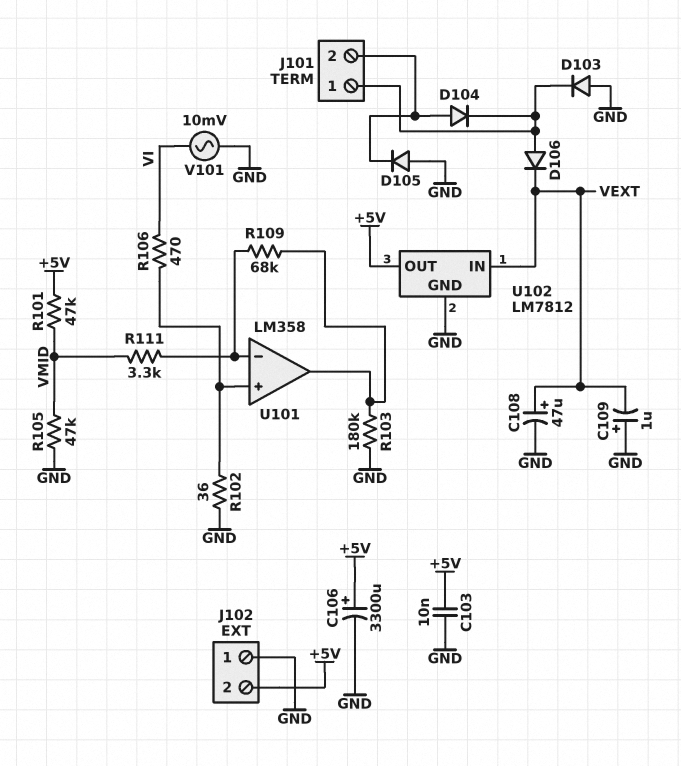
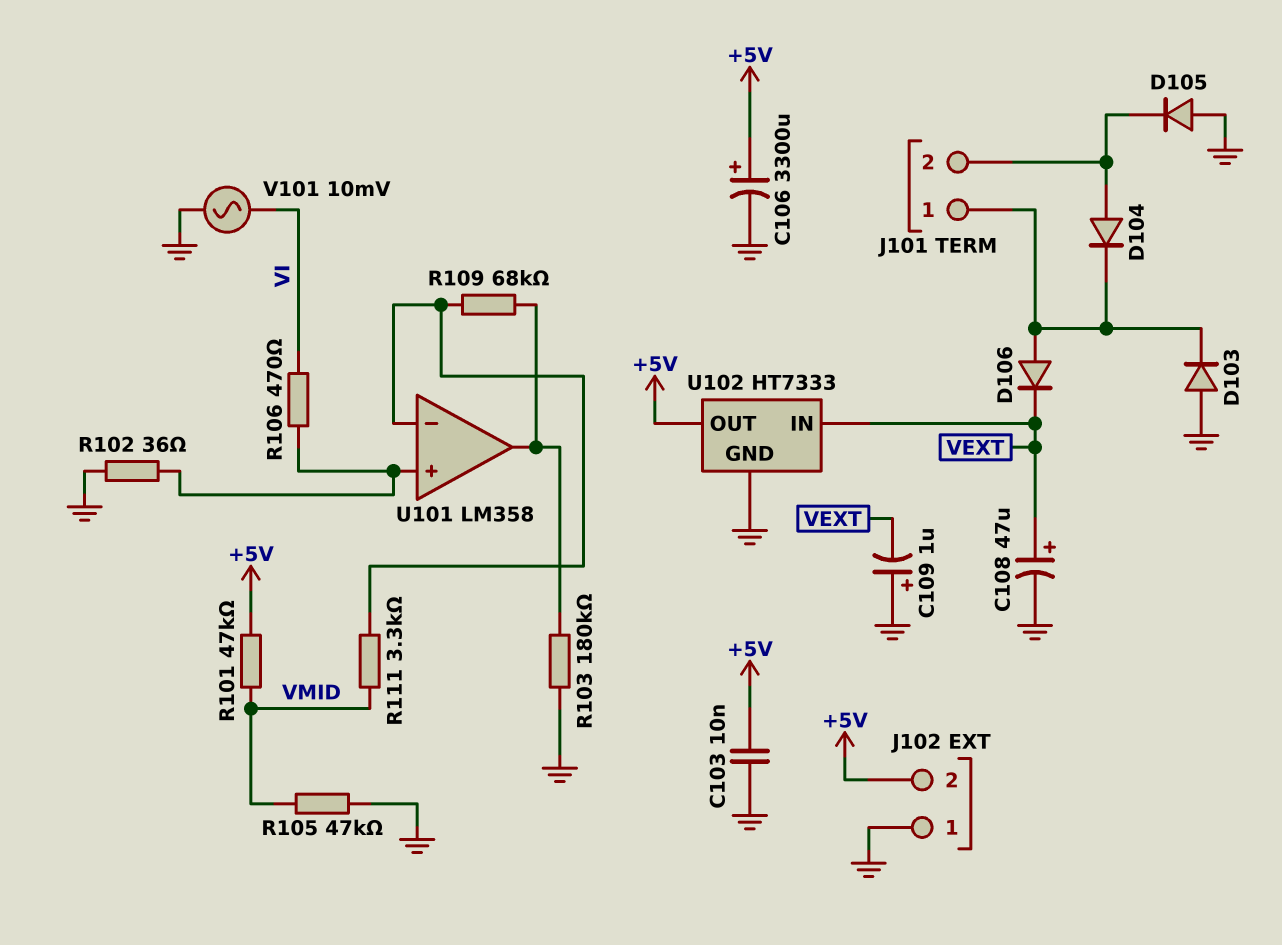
U102: LM7812 -> HT7333

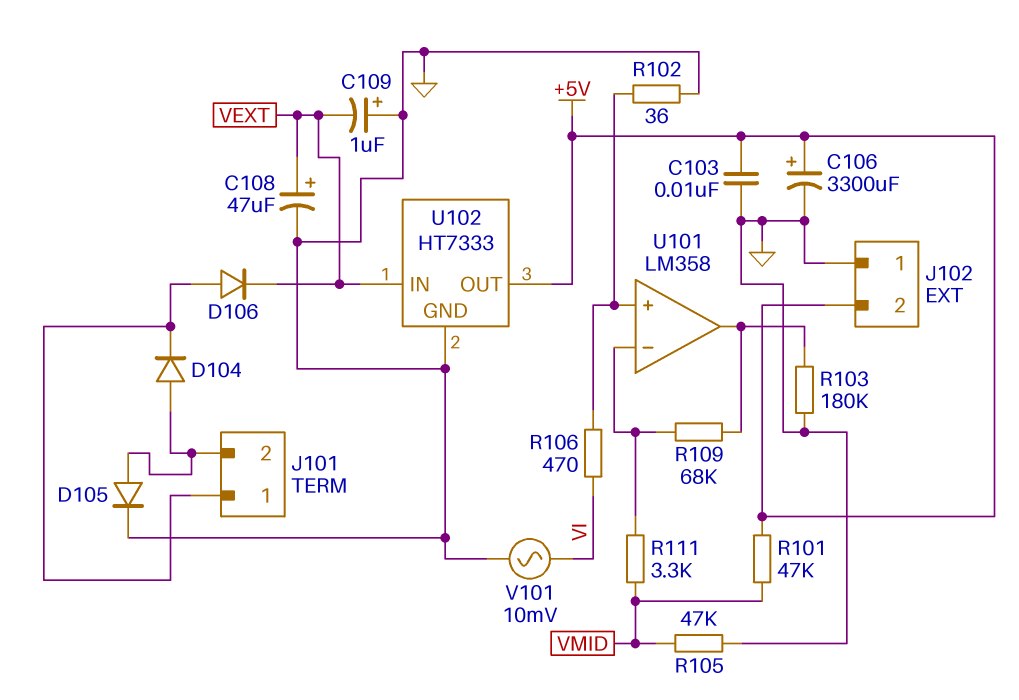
D103: diode (A GND, K J101/1) -> none
D105: diode (A GND, K J101/2) -> diode (A J101/2, K GND)

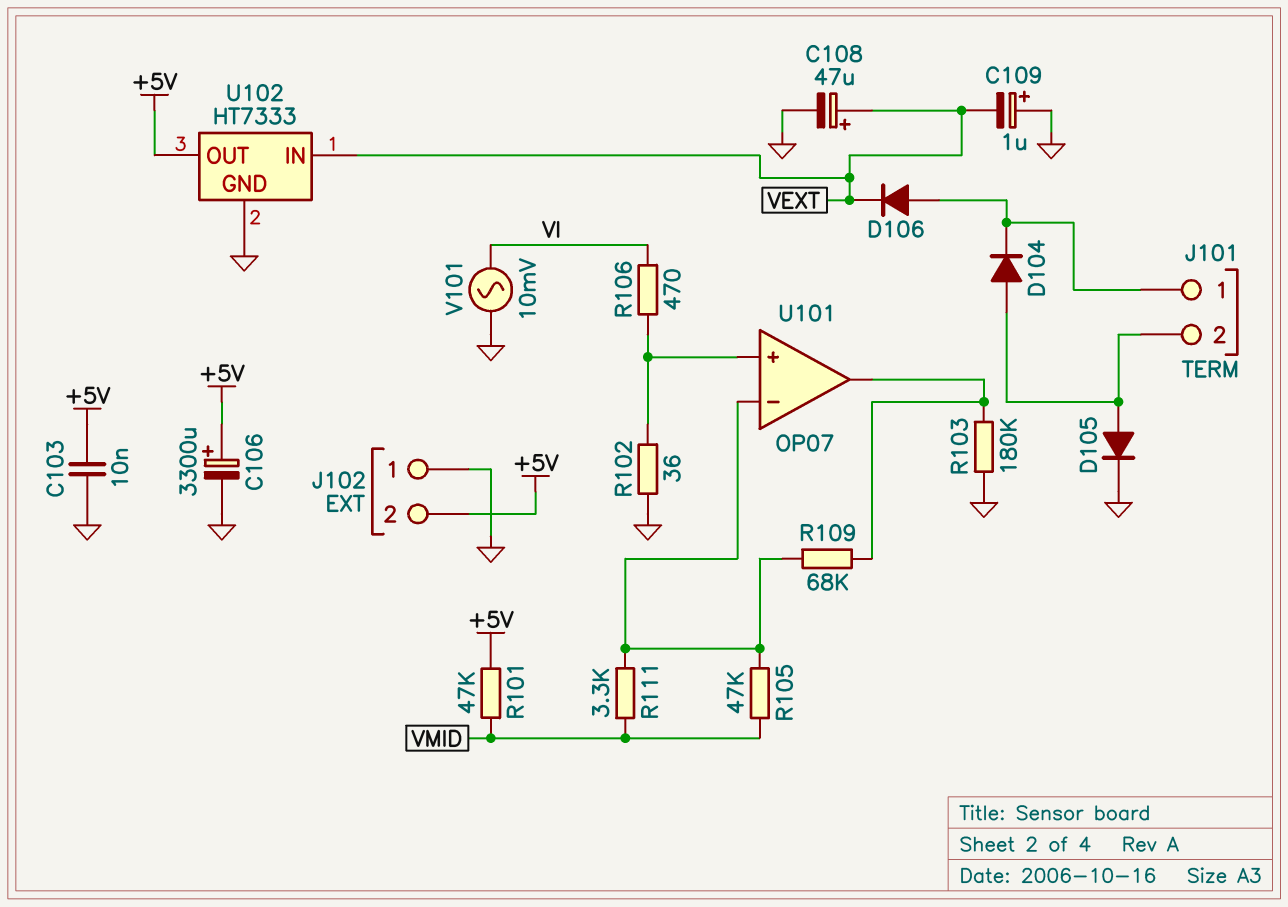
R105: 47k (GND, VMID) -> 47k (U101/in-, VMID)
U101: LM358 -> OP07

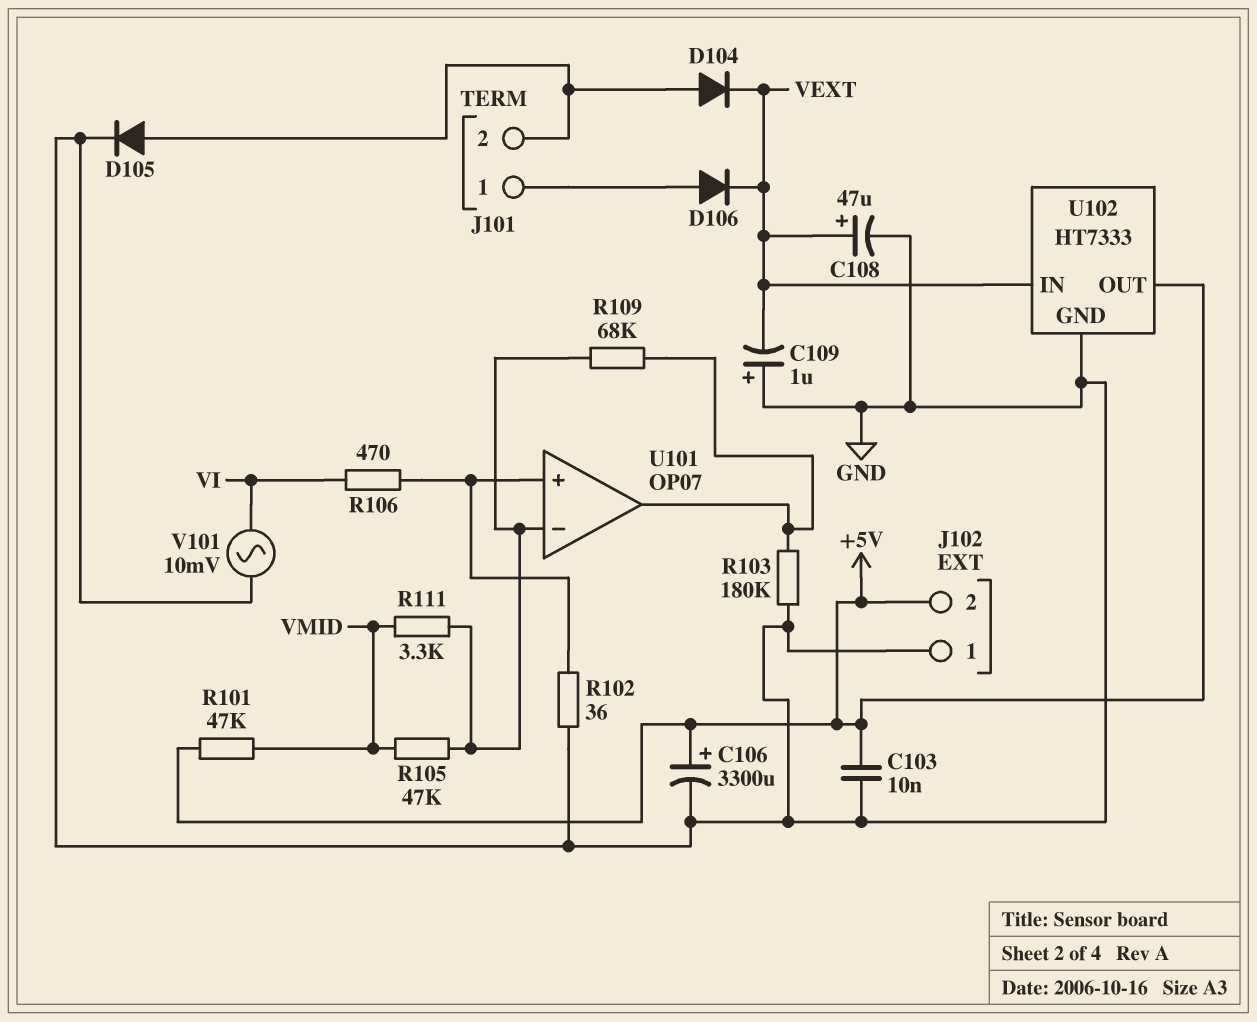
D104: diode (A J101/2, K J101/1) -> diode (A J101/2, K VEXT)

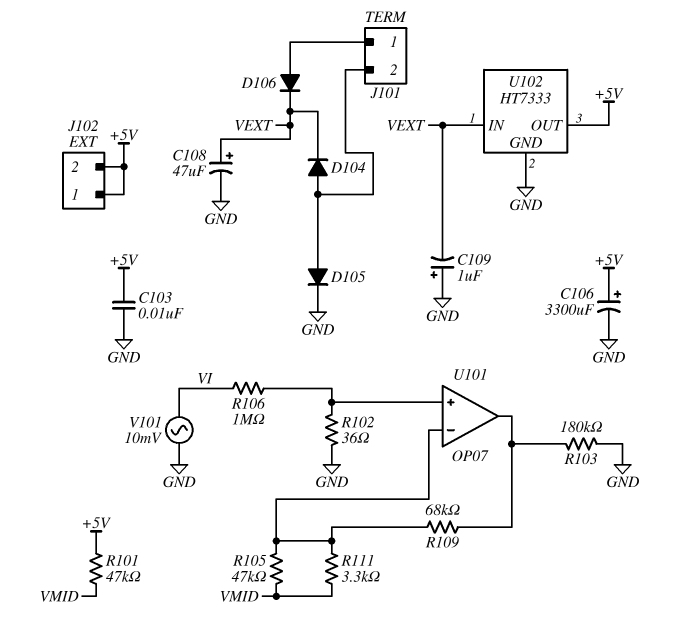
J102 pin 1: GND -> +5V
R106: 470 (U101/in+, VI) -> 1M (U101/in+, VI)

